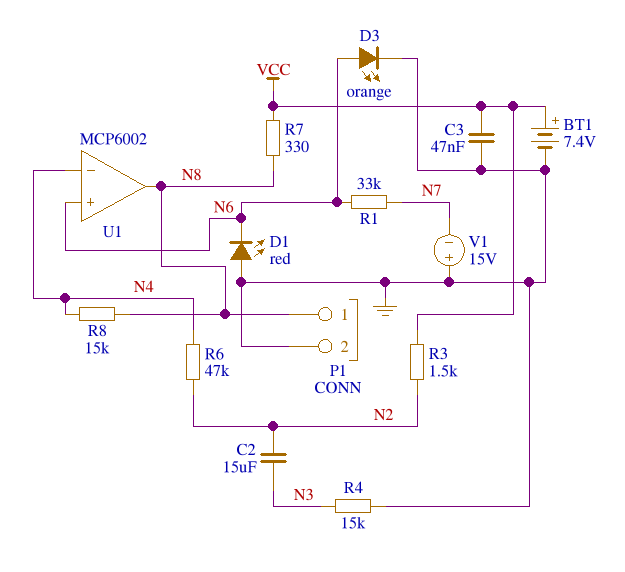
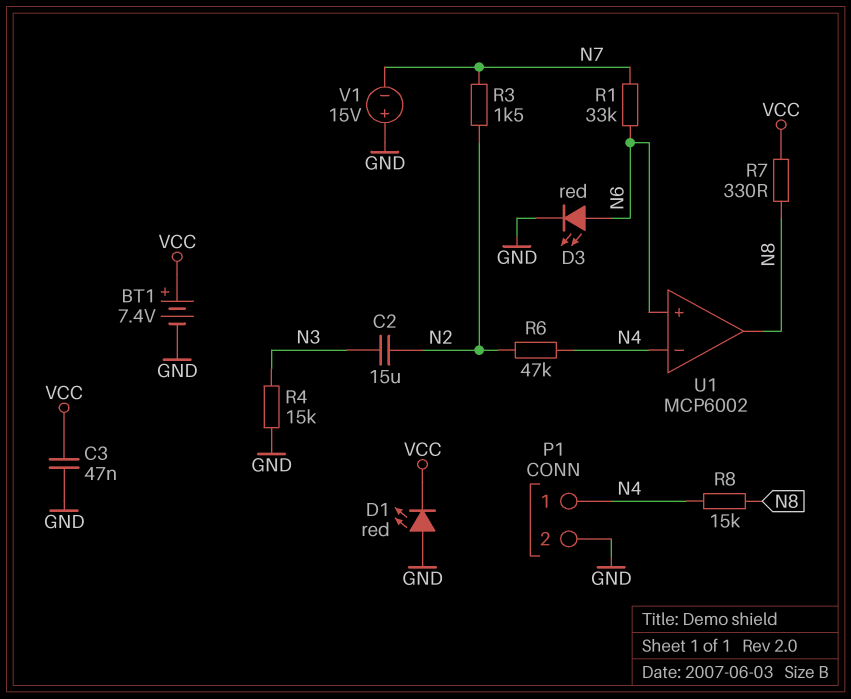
D1: LED red (A GND, K N6) -> LED red (A GND, K VCC)
D3: LED orange (A N6, K GND) -> LED red (A N6, K GND)
P1 pin 1: N8 -> N4
R3: 1.5k (N2, VCC) -> 1.5k (N2, N7)

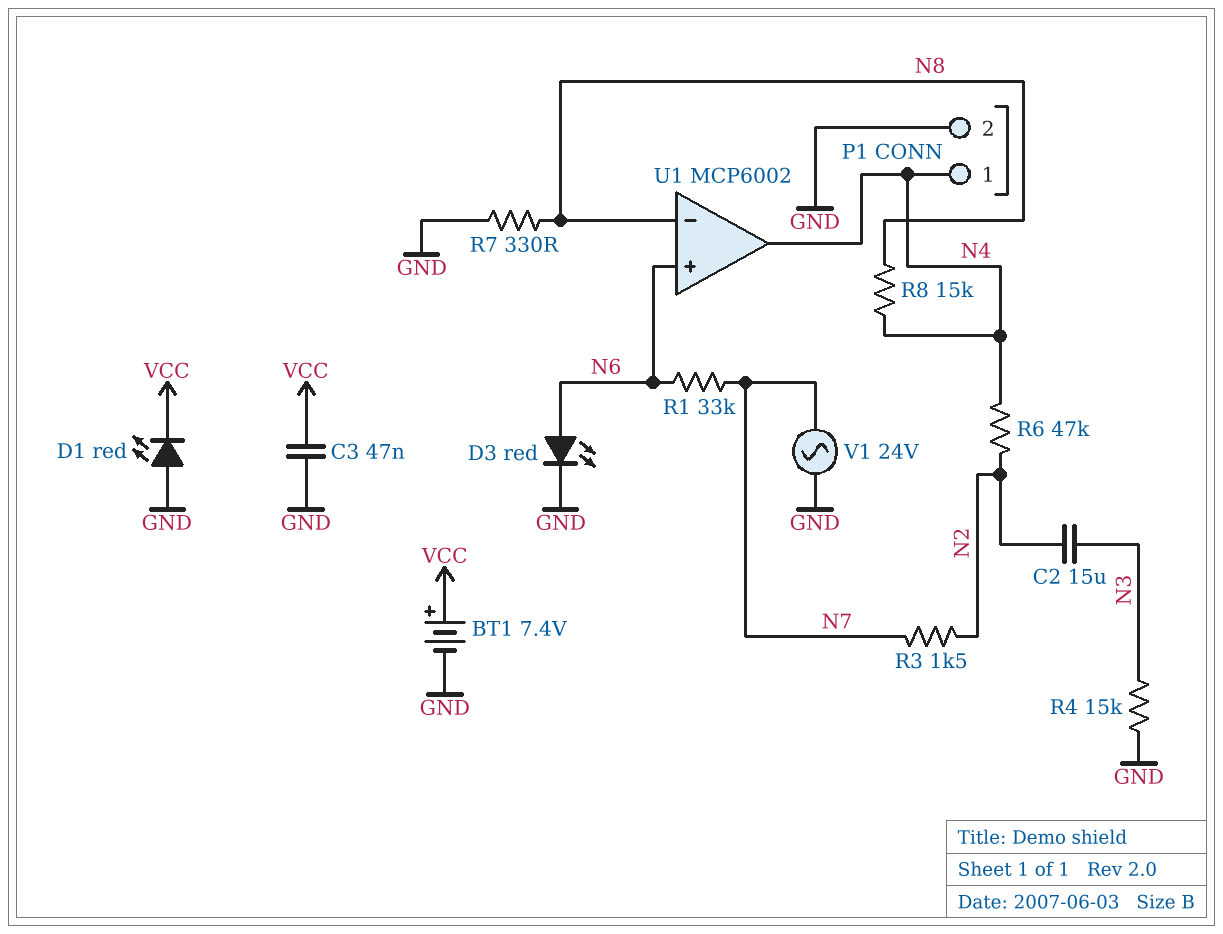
R7: 330 (N8, VCC) -> 330 (GND, N8)
U1 pin in-: N4 -> N8
U1 pin out: N8 -> N4
V1: 15V (plus GND, minus N7) -> AC 24V (GND, N7)

